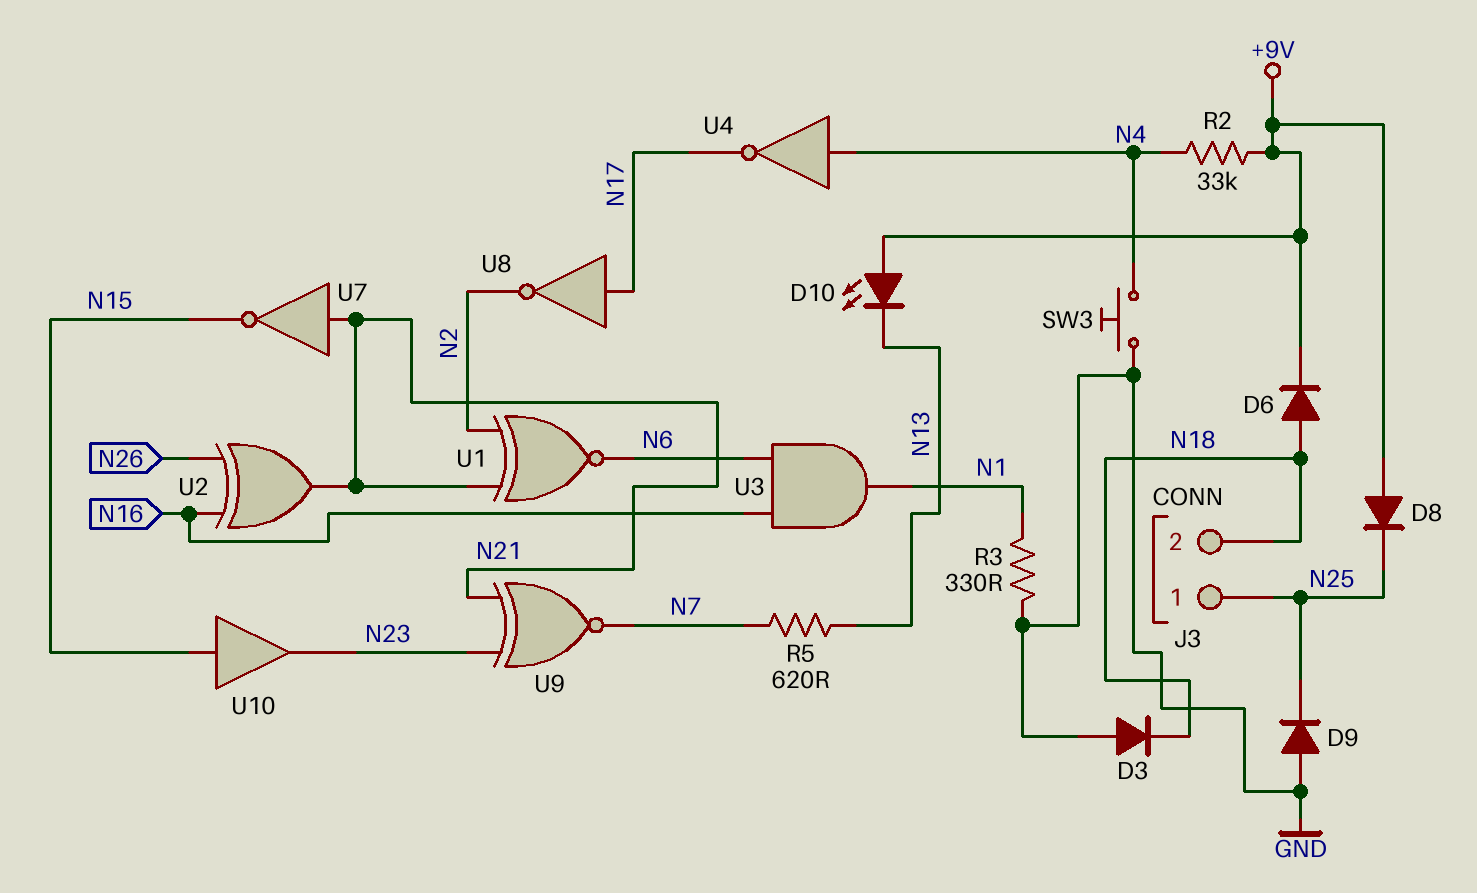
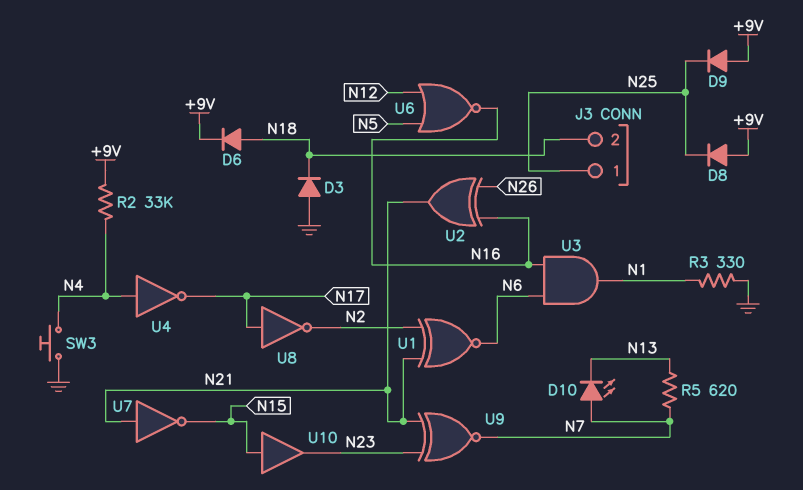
D9: diode (A GND, K N25) -> diode (A +9V, K N25)
D10: LED (A +9V, K N13) -> LED (A N7, K N13)
U6: none -> NOR (in N5, in N12, out N16)

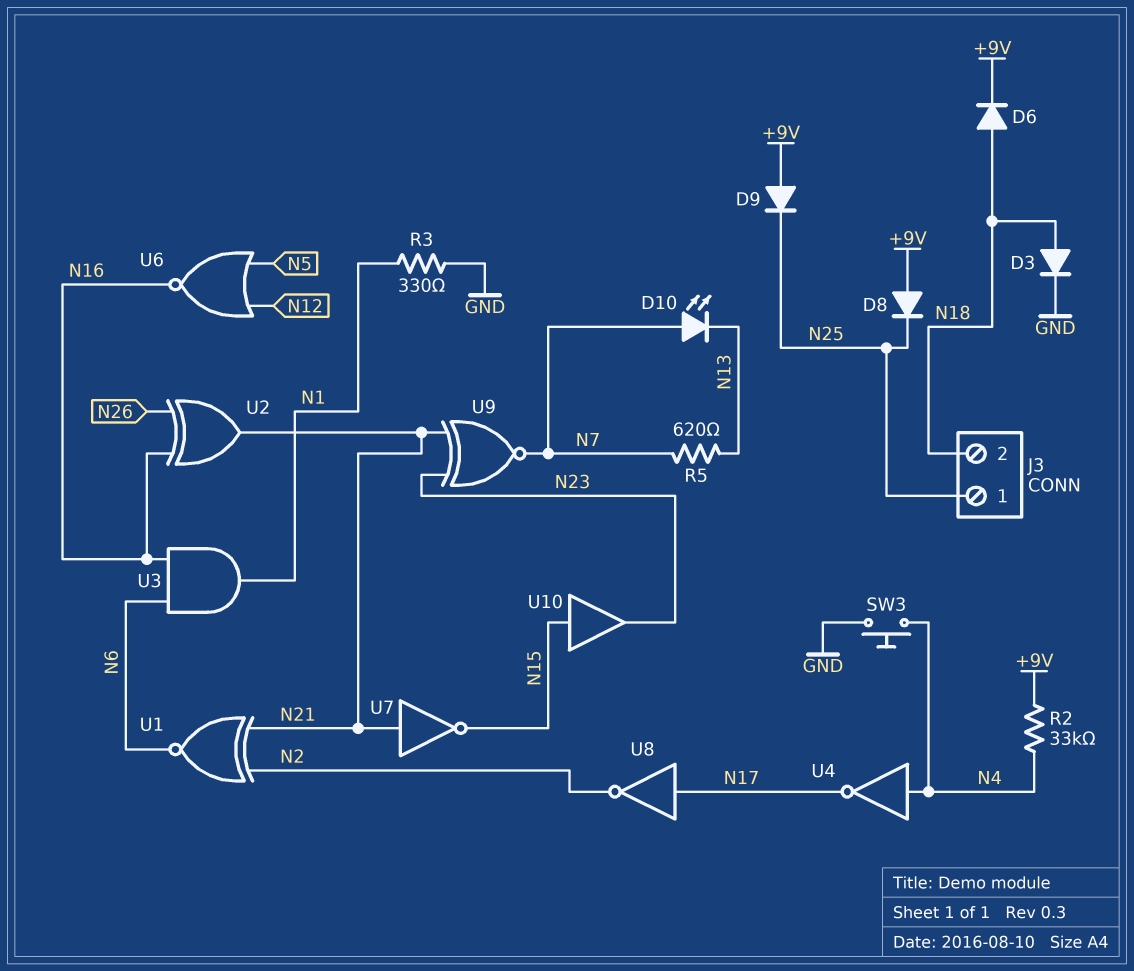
D3: diode (A GND, K N18) -> diode (A N18, K GND)

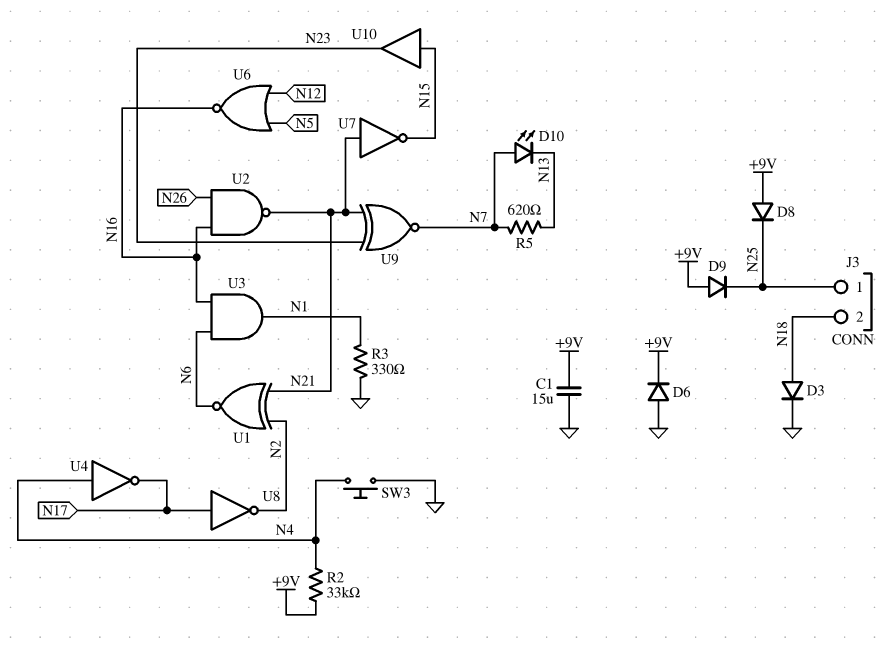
C1: none -> 15uF (+9V, GND)
D6: diode (A N18, K +9V) -> diode (A GND, K +9V)
U2: XOR (in N16, in N26, out N21) -> NAND (in N16, in N26, out N21)

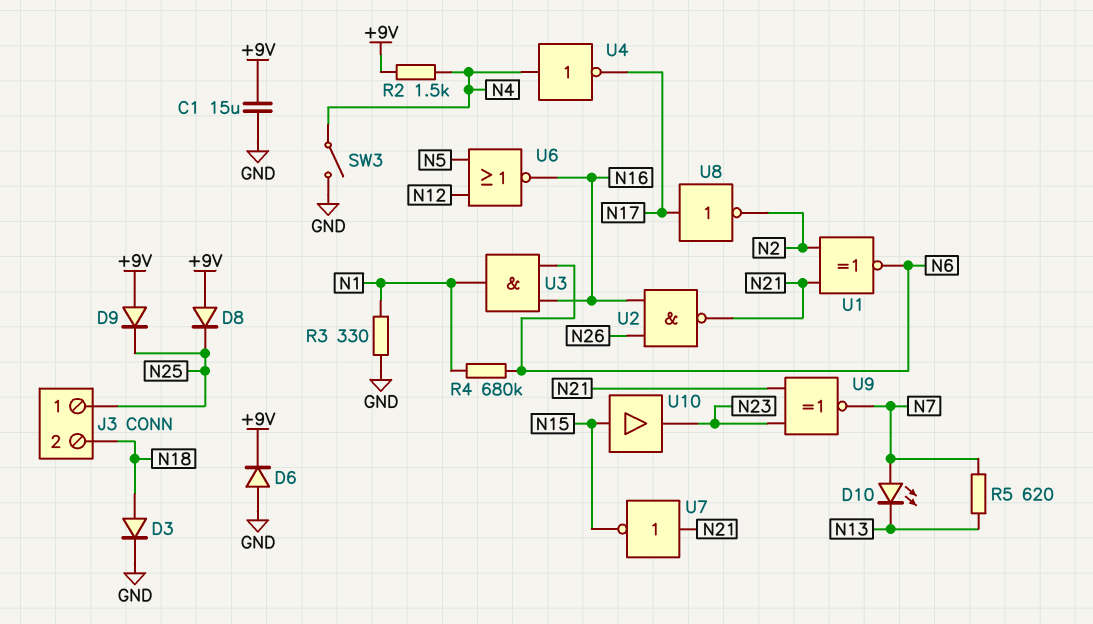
R2: 33k (+9V, N4) -> 1.5k (+9V, N4)
R4: none -> 680k (N1, N6)
SW3: button (GND, N4) -> switch (GND, N4)

